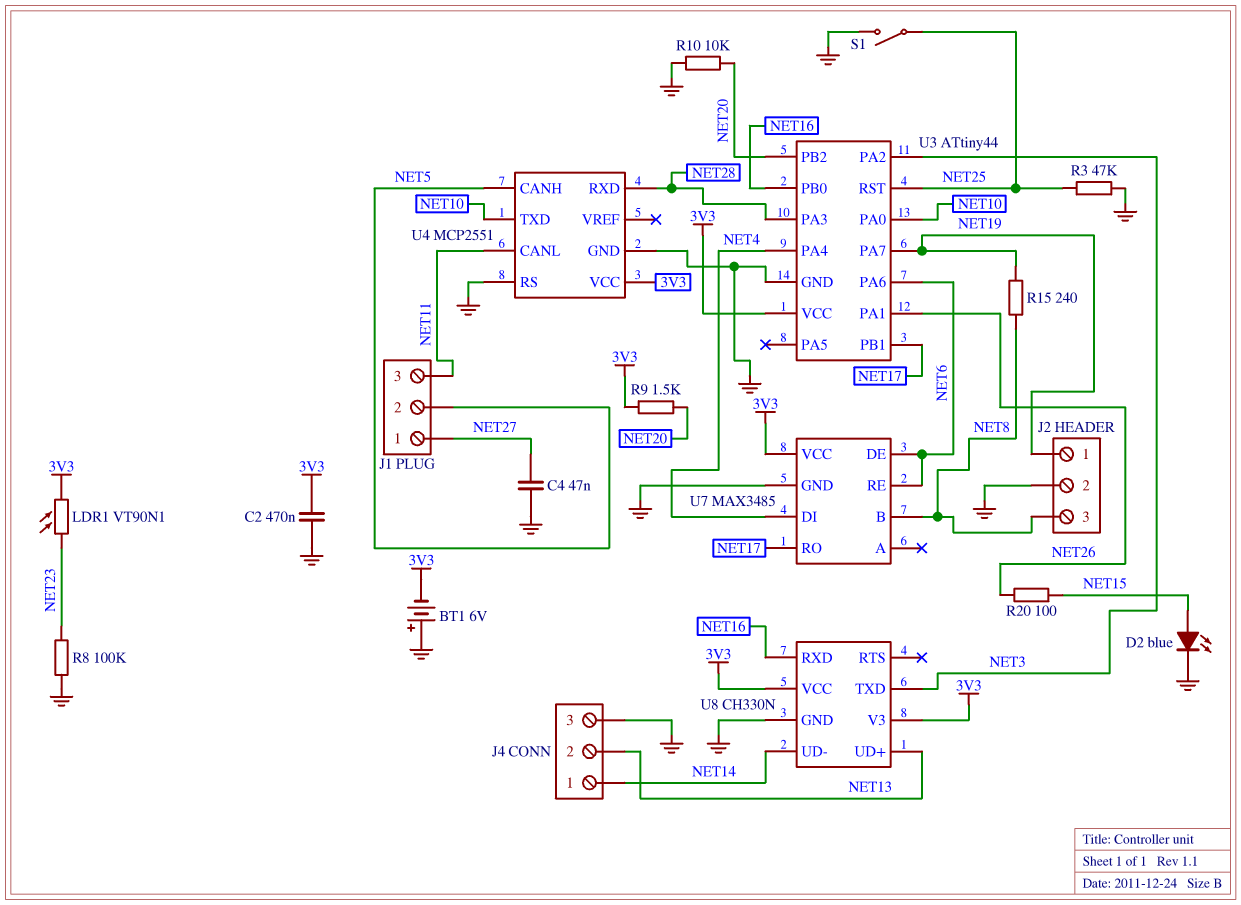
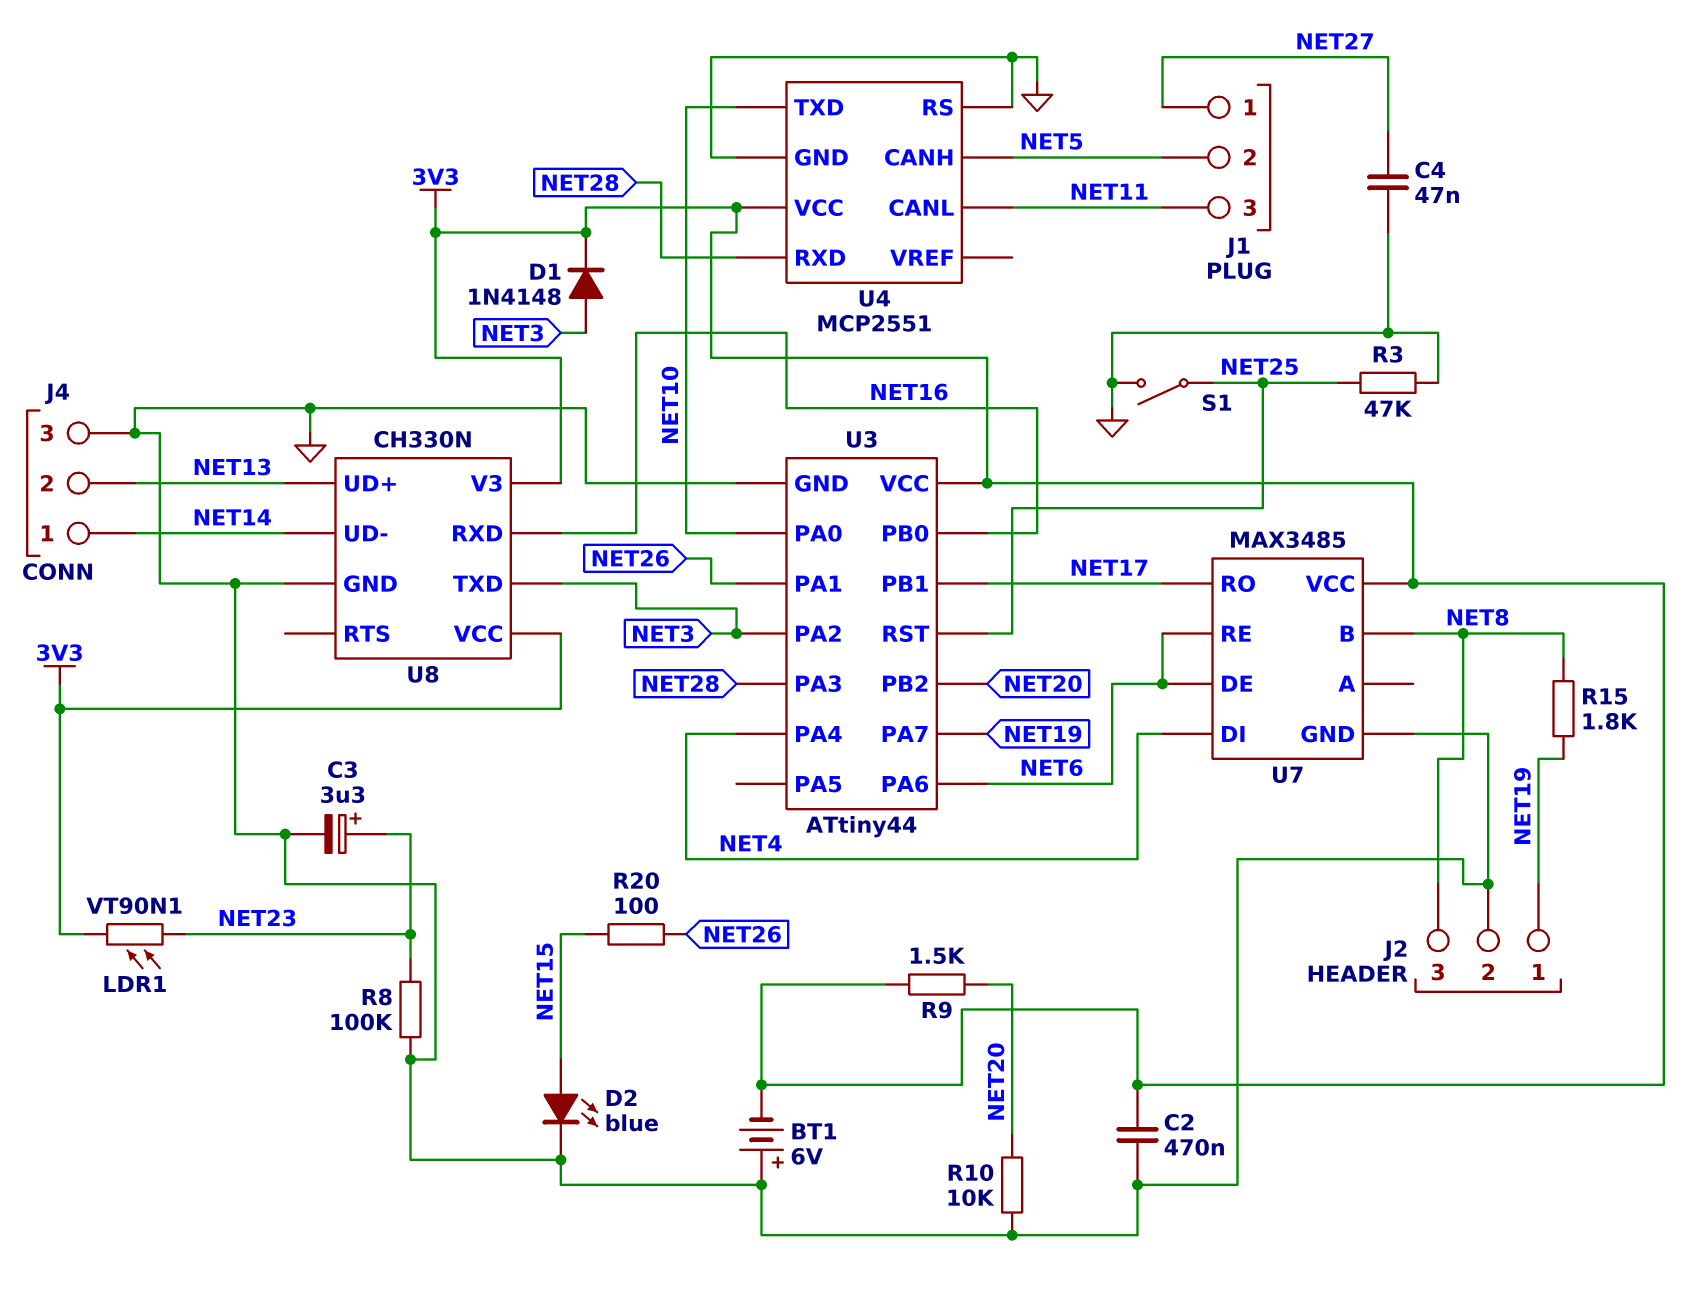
C3: none -> 3.3uF (plus NET23, minus GND)
D1: none -> diode 1N4148 (A NET3, K 3V3)
R15: 240 (NET8, NET19) -> 1.8k (NET8, NET19)

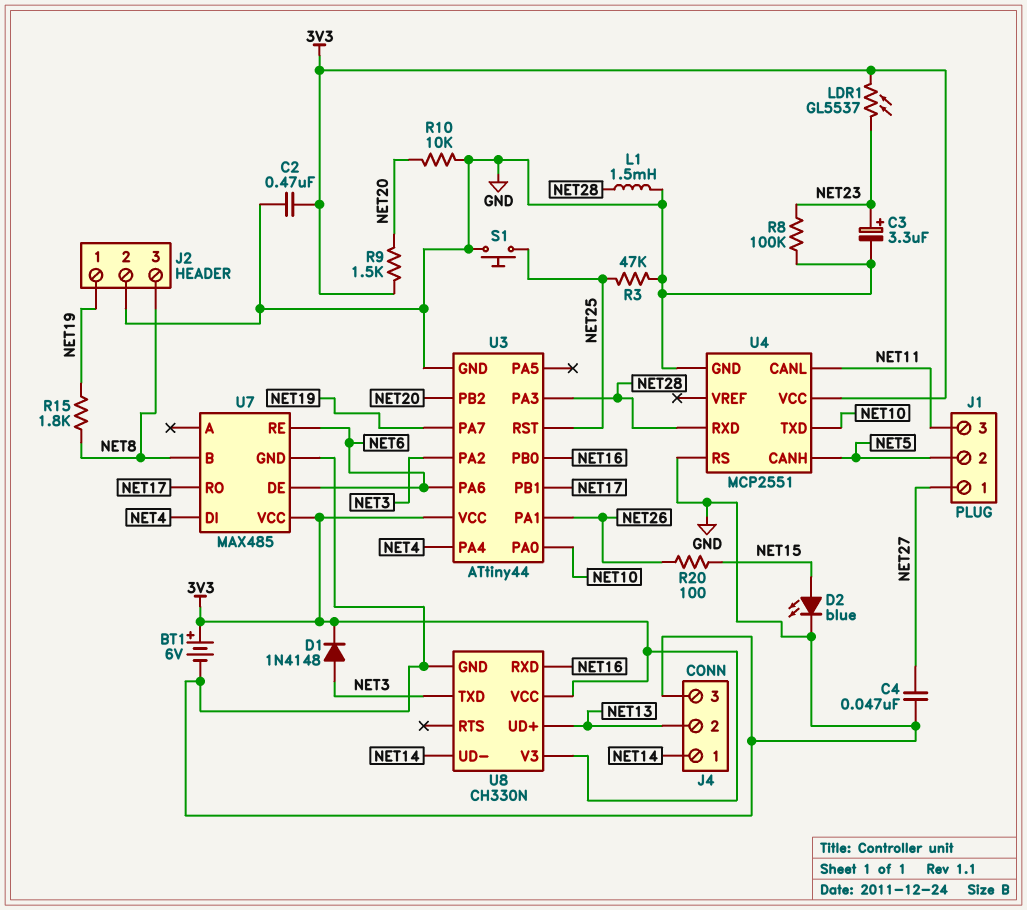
BT1: 6V (plus GND, minus 3V3) -> 6V (plus 3V3, minus GND)
L1: none -> 1.5mH (GND, NET28)
LDR1: VT90N1 (3V3, NET23) -> GL5537 (3V3, NET23)
S1: switch (GND, NET25) -> button (GND, NET25)
U7: MAX3485 -> MAX485

